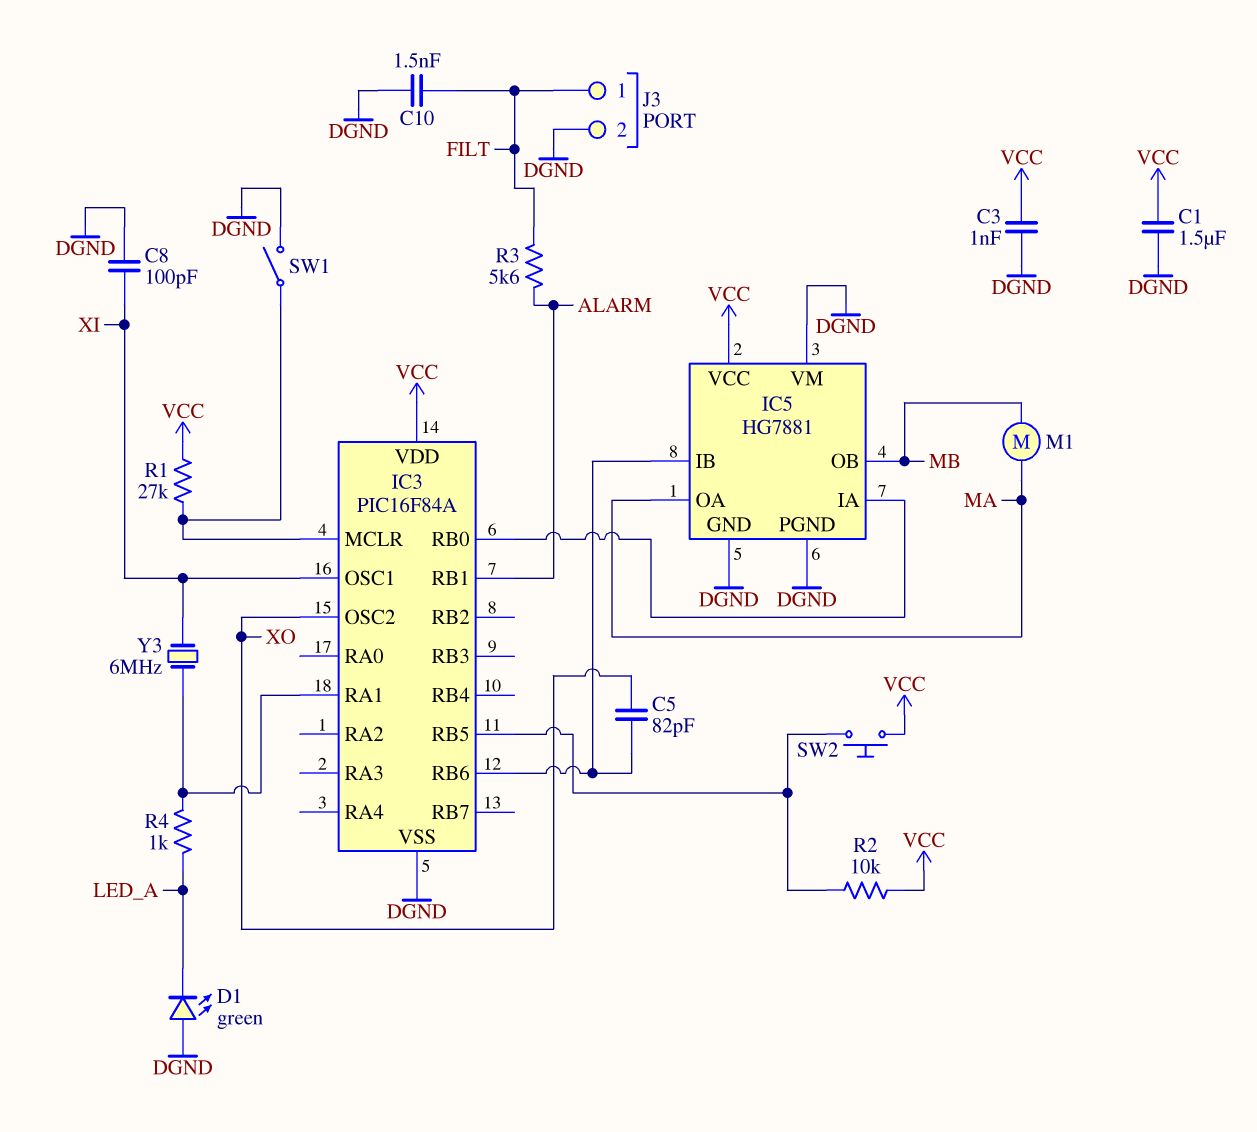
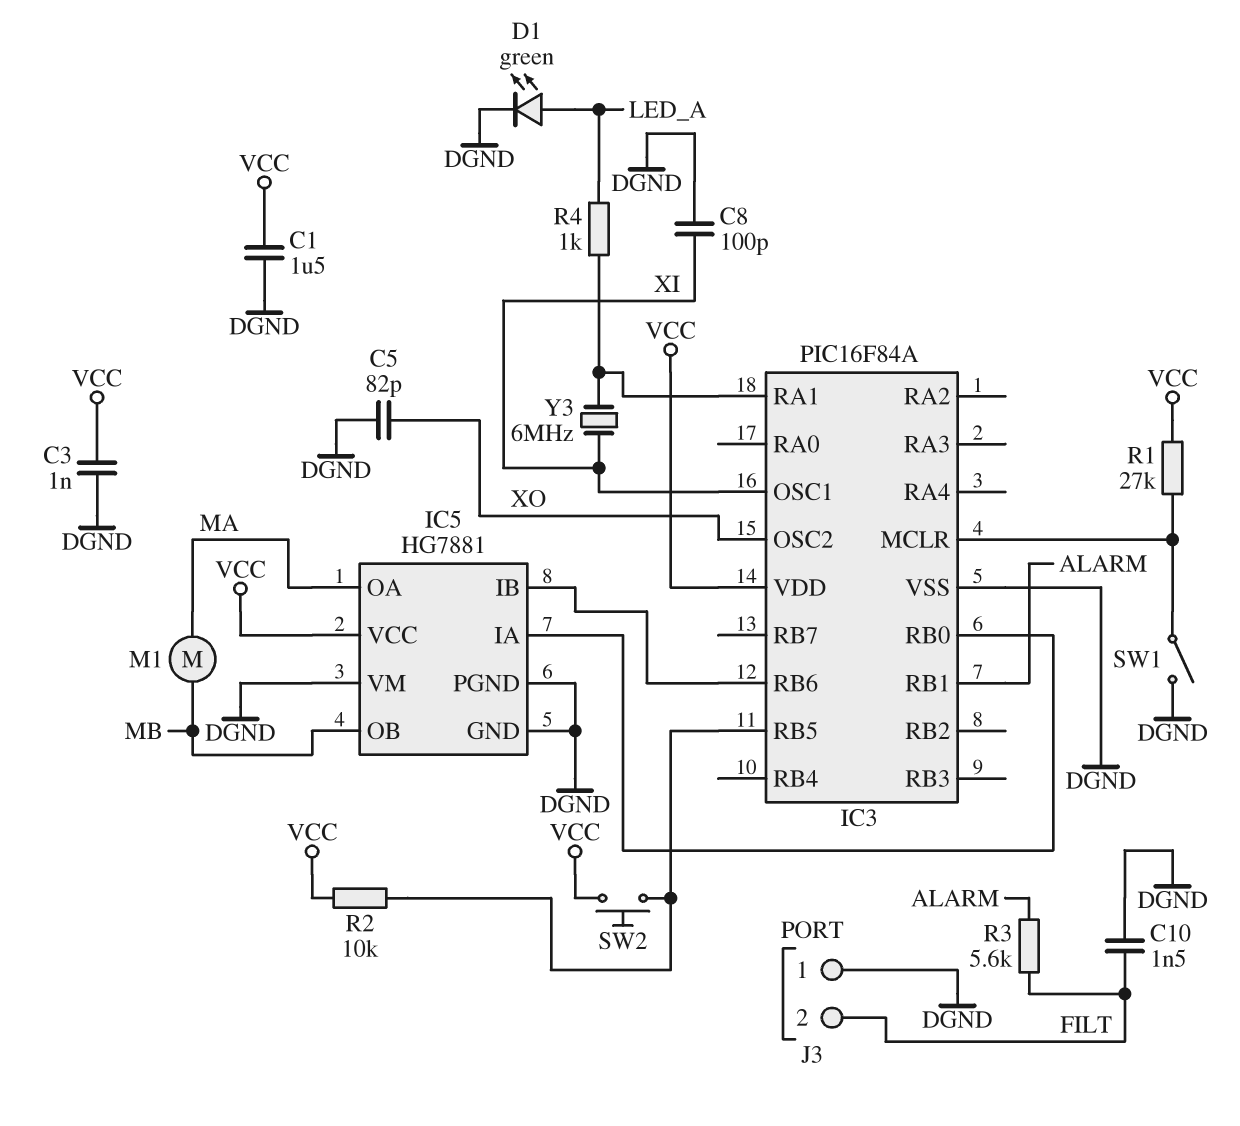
C5: 82pF (IC3/RB6, XO) -> 82pF (DGND, XO)
D1: LED green (A DGND, K LED_A) -> LED green (A LED_A, K DGND)
J3 pin 1: FILT -> DGND
J3 pin 2: DGND -> FILT

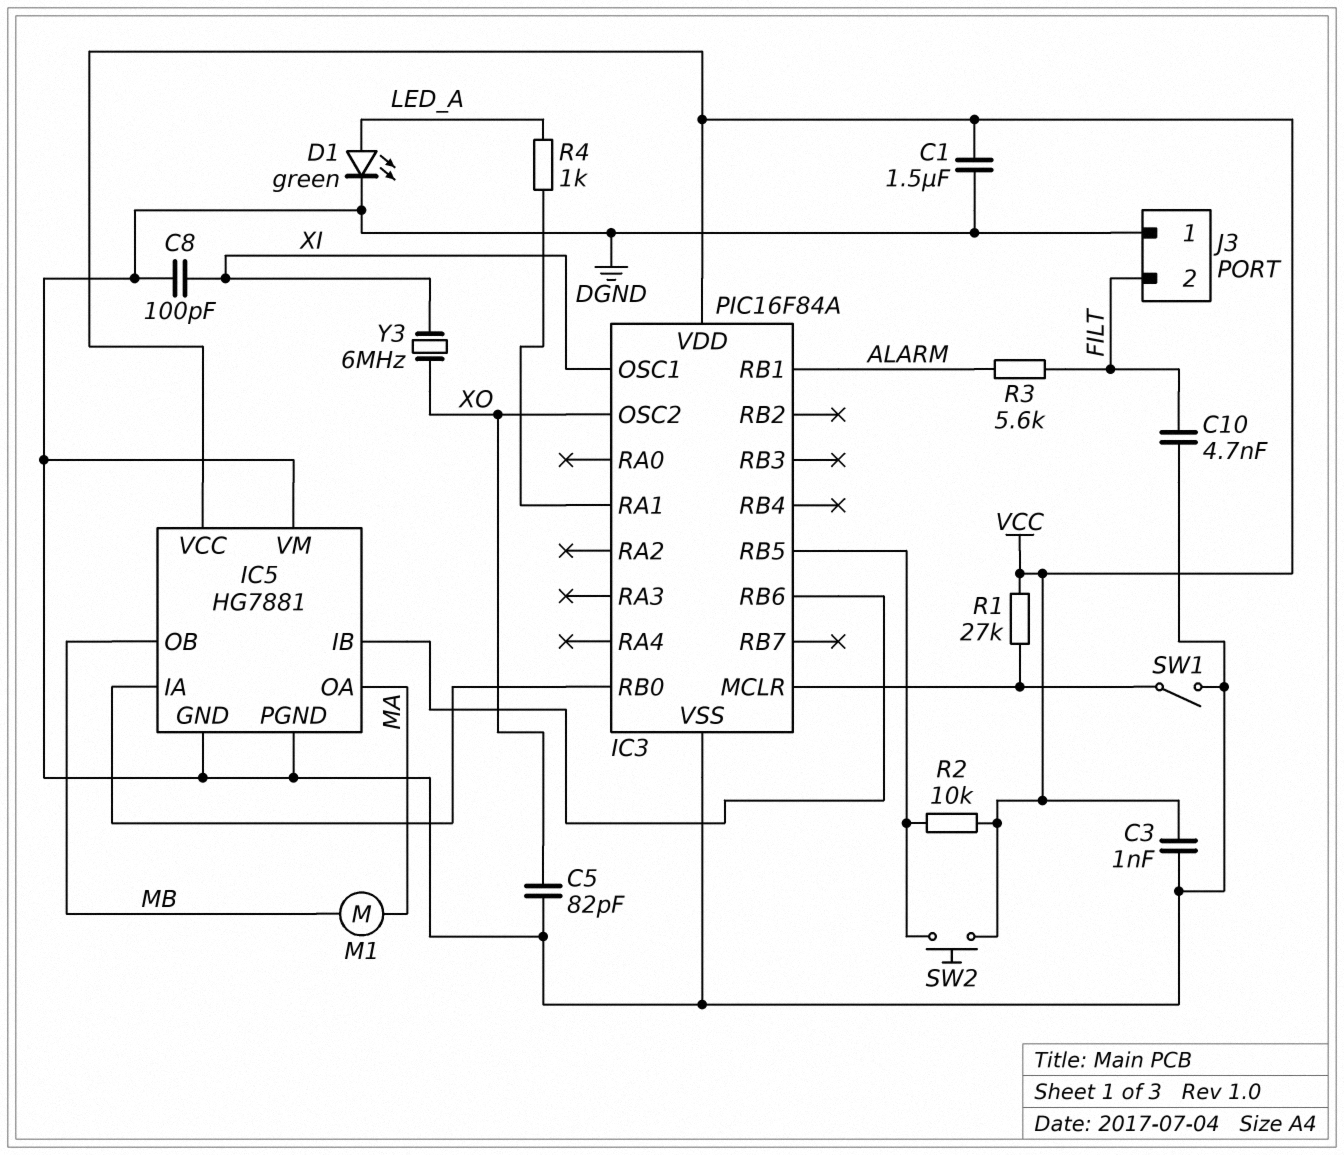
C10: 1.5nF (DGND, FILT) -> 4.7nF (DGND, FILT)
Y3: 6MHz (IC3/RA1, XI) -> 6MHz (XI, XO)

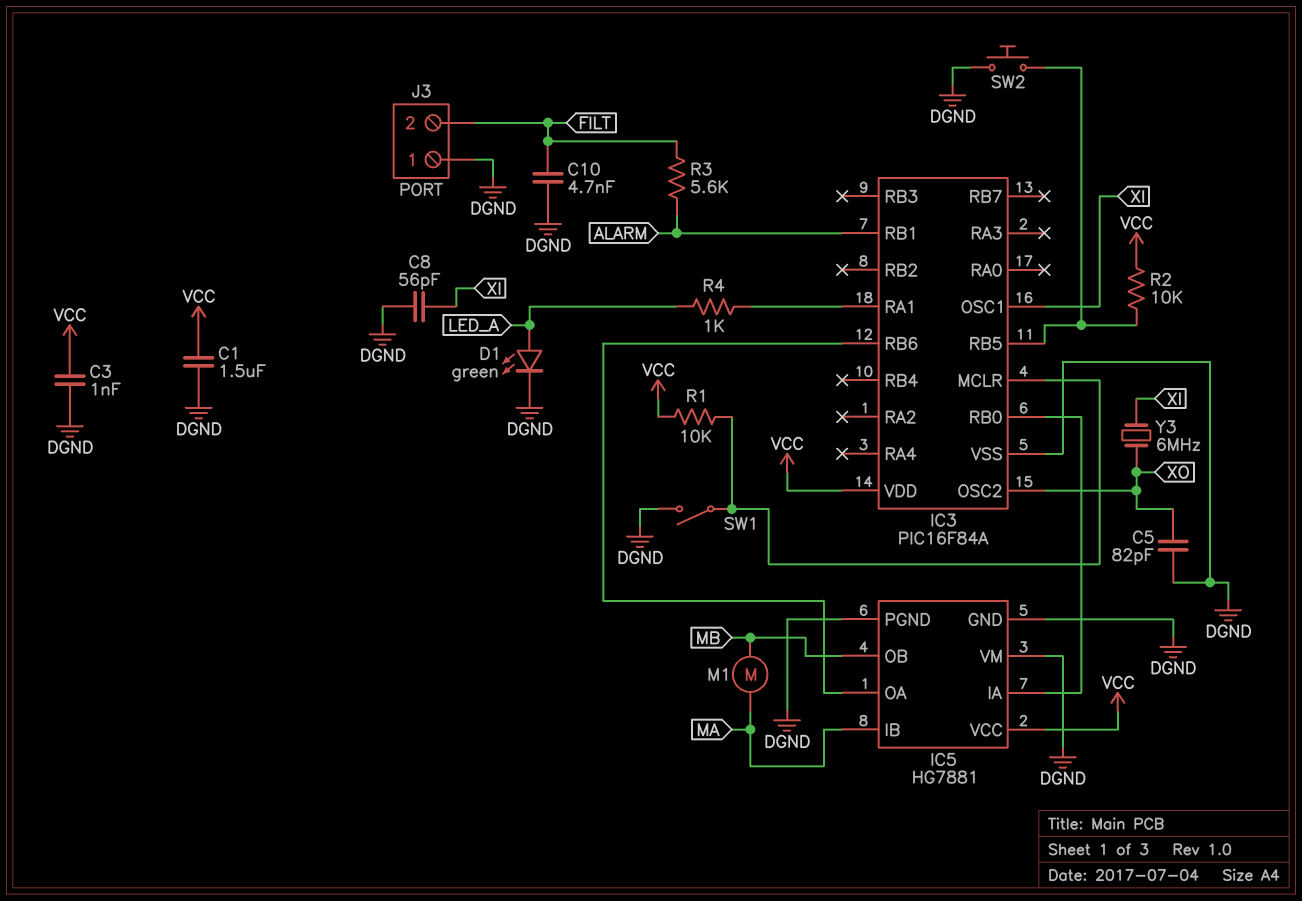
C8: 100pF (DGND, XI) -> 56pF (DGND, XI)
IC5 pin IB: IC3/RB6 -> MA
IC5 pin OA: MA -> IC3/RB6
R1: 27k (IC3/MCLR, VCC) -> 10k (IC3/MCLR, VCC)
SW2: button (IC3/RB5, VCC) -> button (DGND, IC3/RB5)

